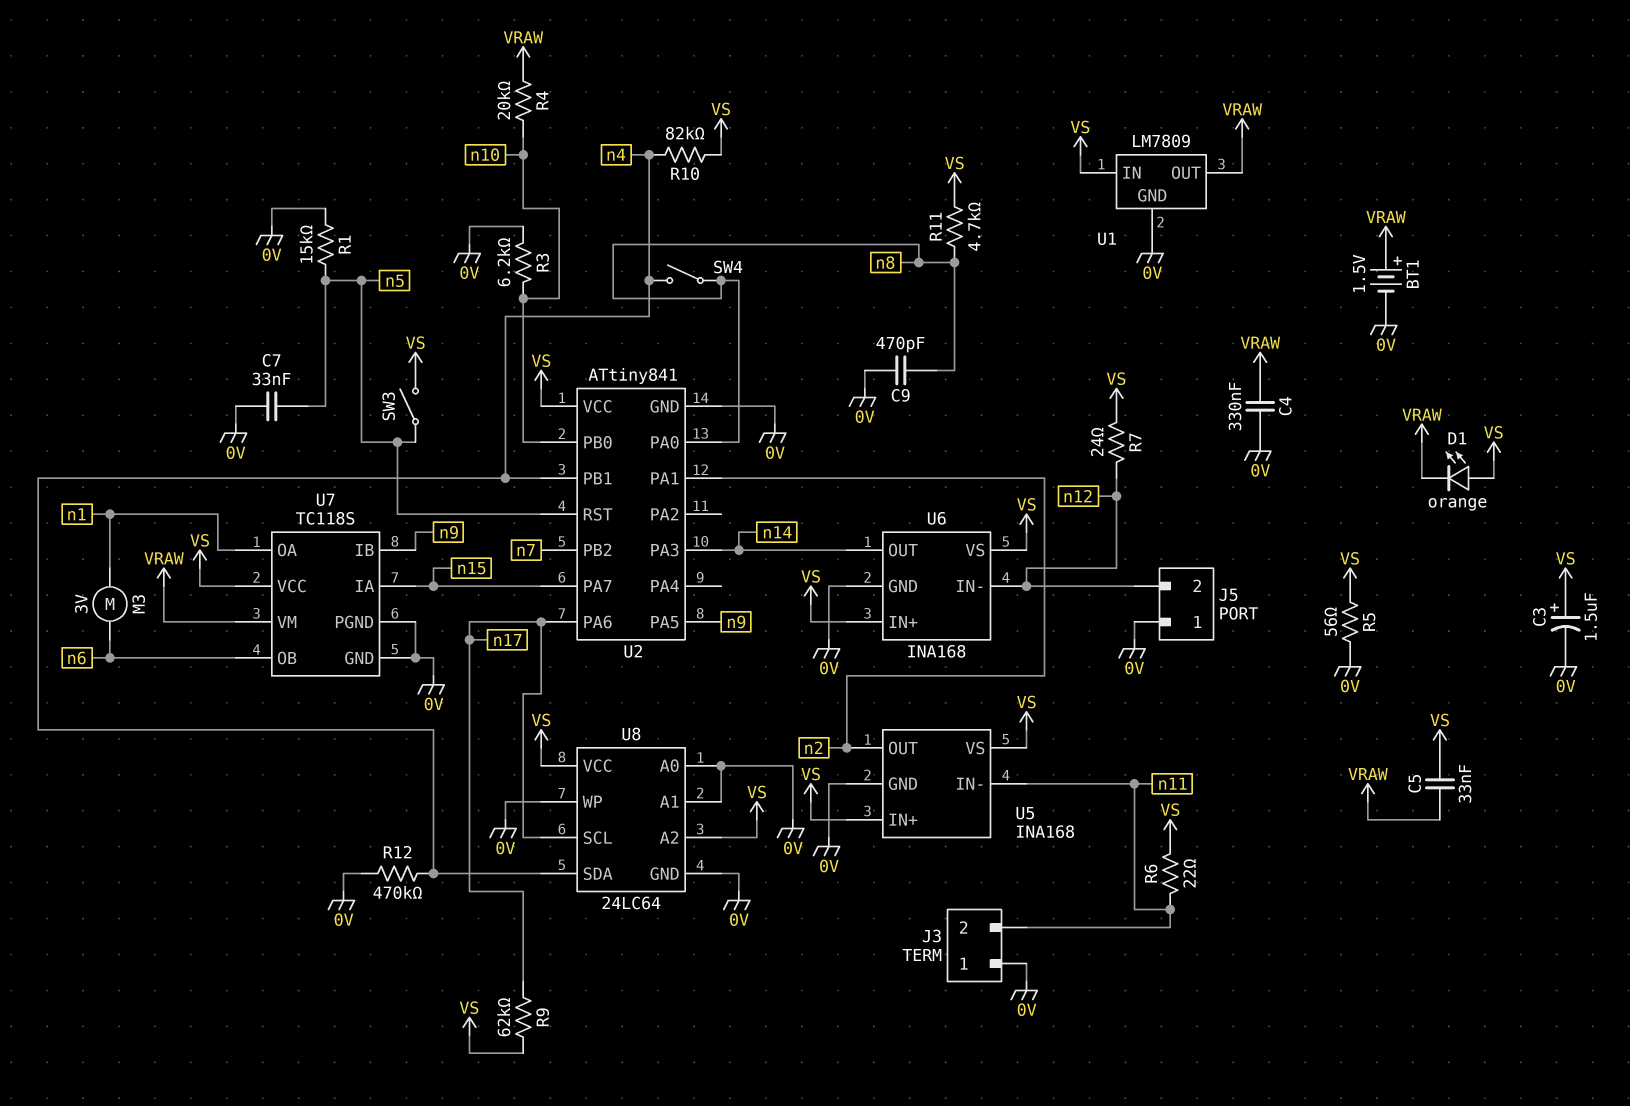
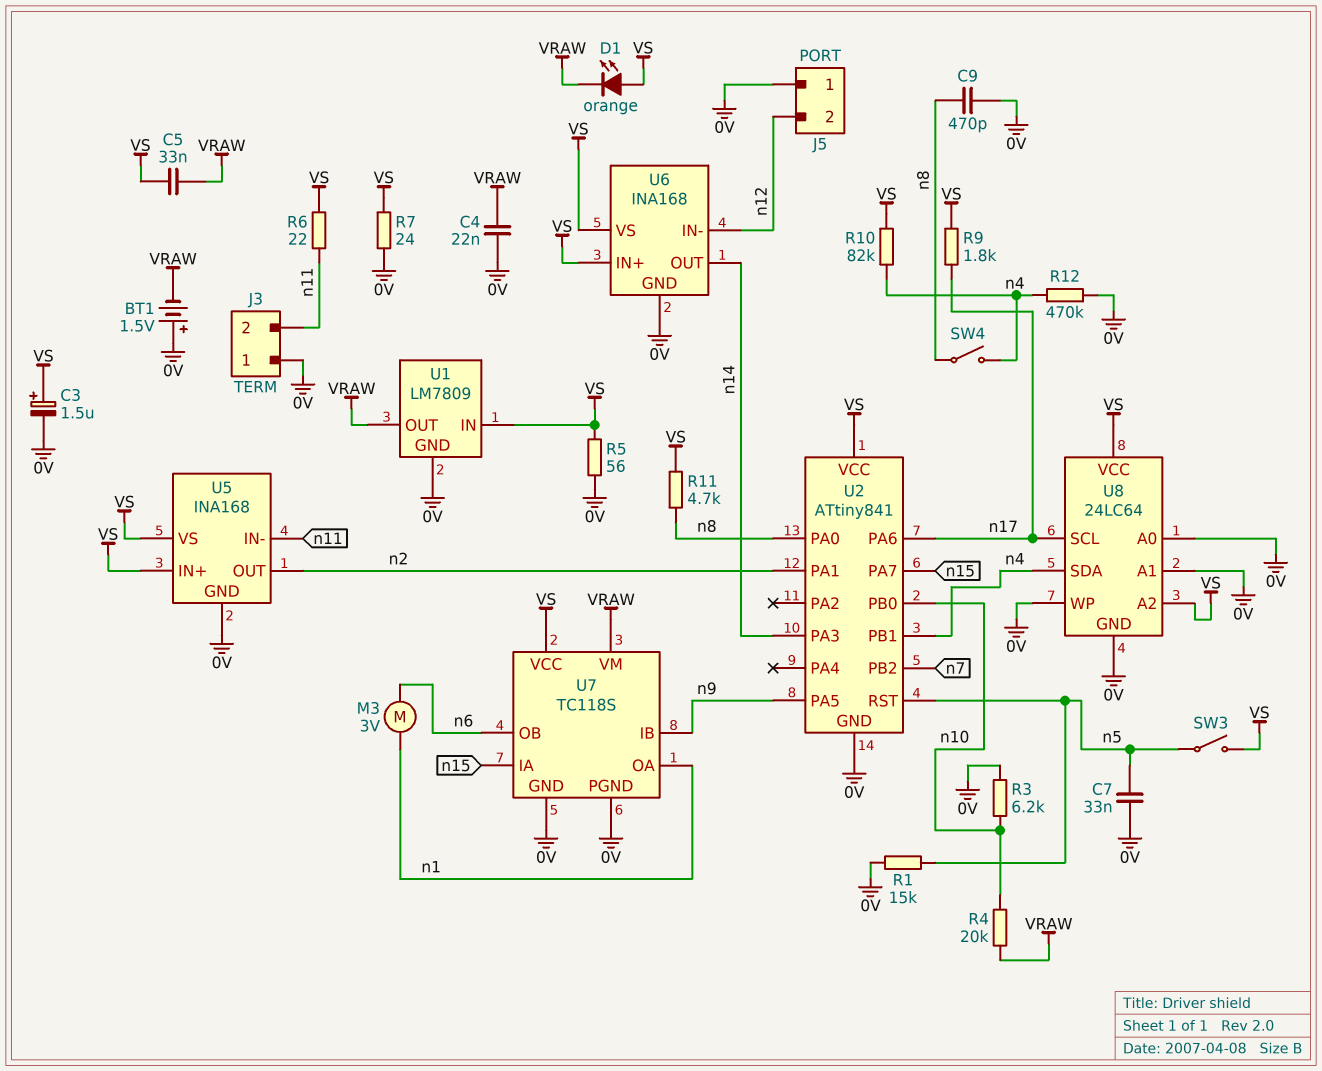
BT1: 1.5V (plus VRAW, minus 0V) -> 1.5V (plus 0V, minus VRAW)
C4: 330nF (0V, VRAW) -> 22nF (0V, VRAW)
R7: 24 (VS, n12) -> 24 (0V, VS)
R9: 62k (VS, n17) -> 1.8k (VS, n17)

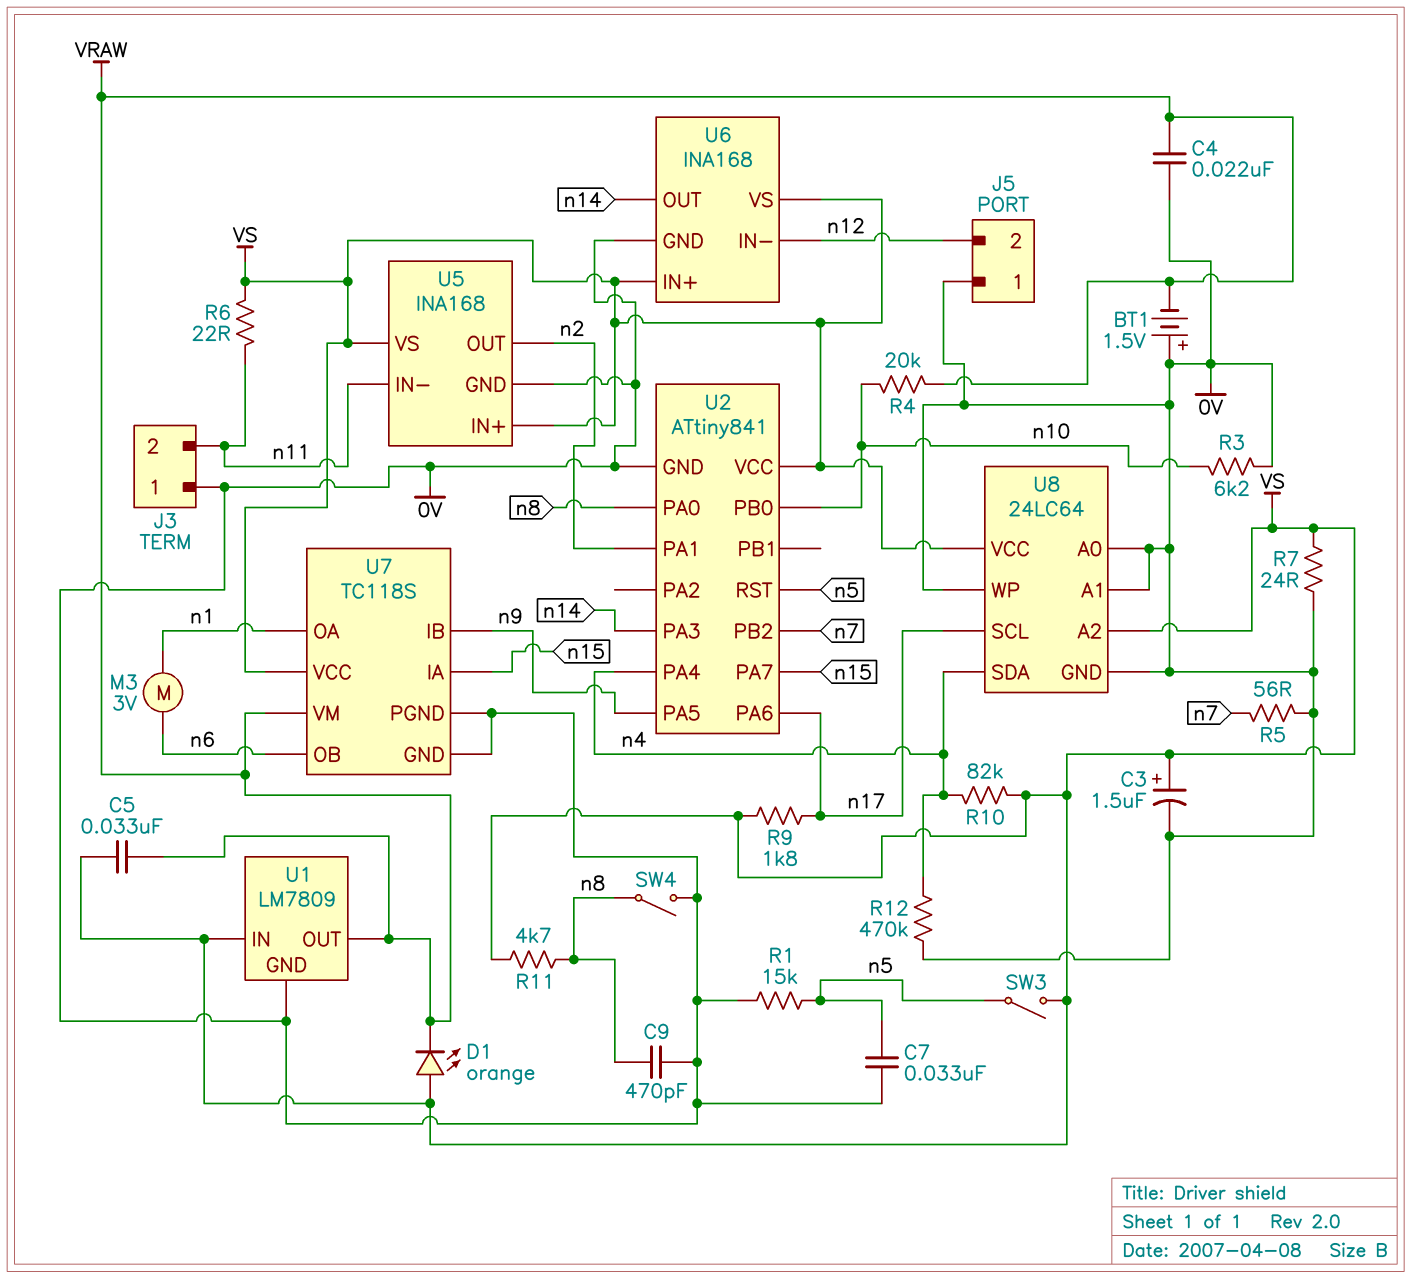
R5: 56 (0V, VS) -> 56 (0V, n7)
SW4: switch (n4, n8) -> switch (0V, n8)
U2 pin PA4: none -> n4
U2 pin PB1: n4 -> none

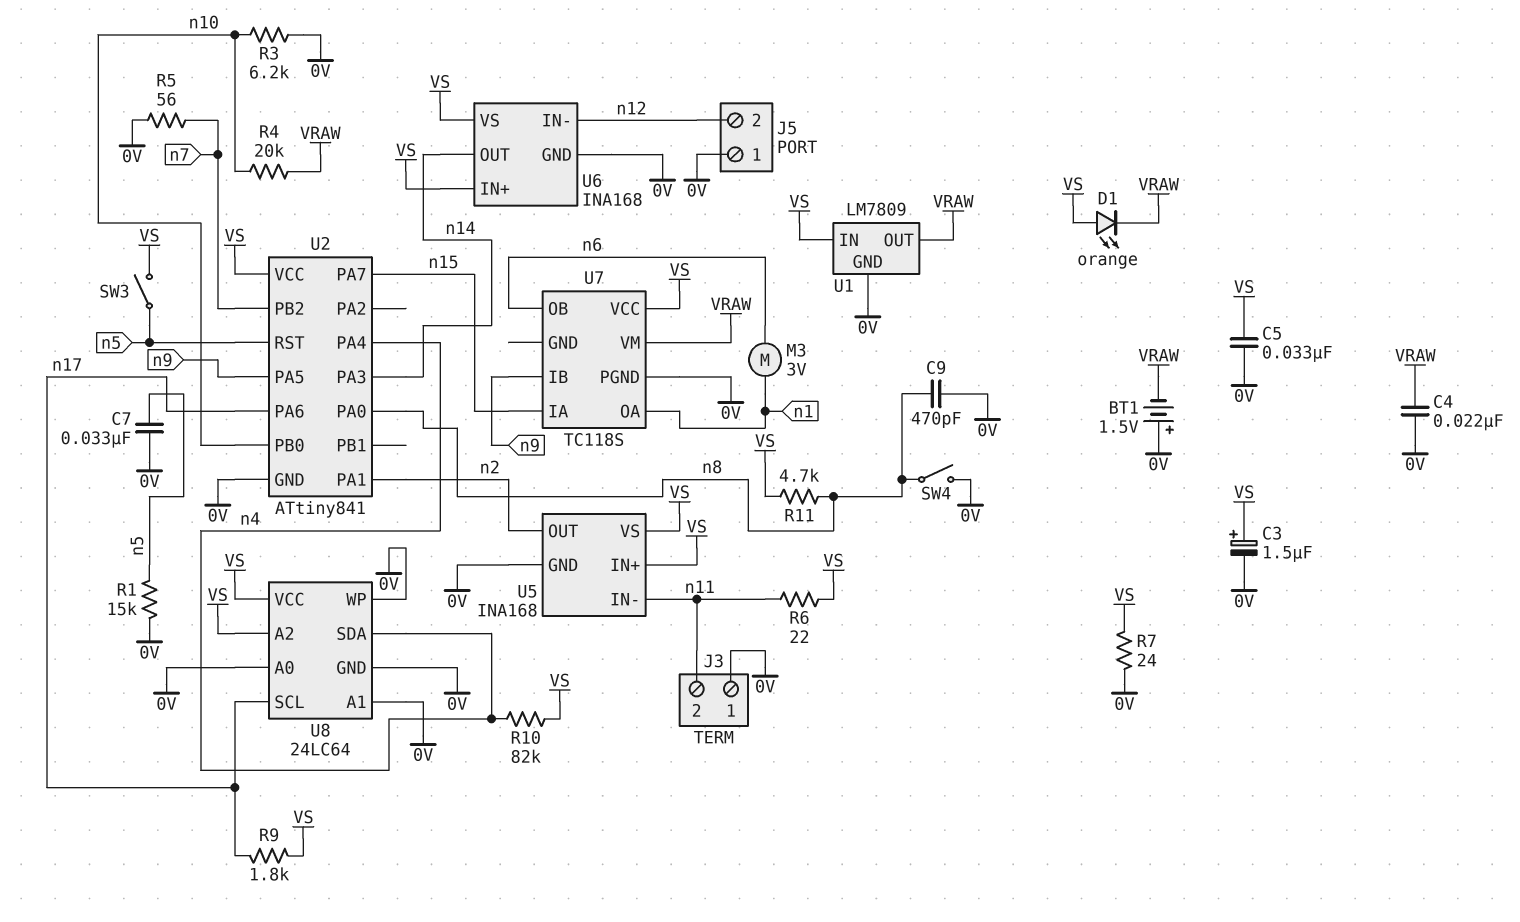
C5: 33nF (VRAW, VS) -> 33nF (0V, VS)
R12: 470k (0V, n4) -> none
U7 pin GND: 0V -> none

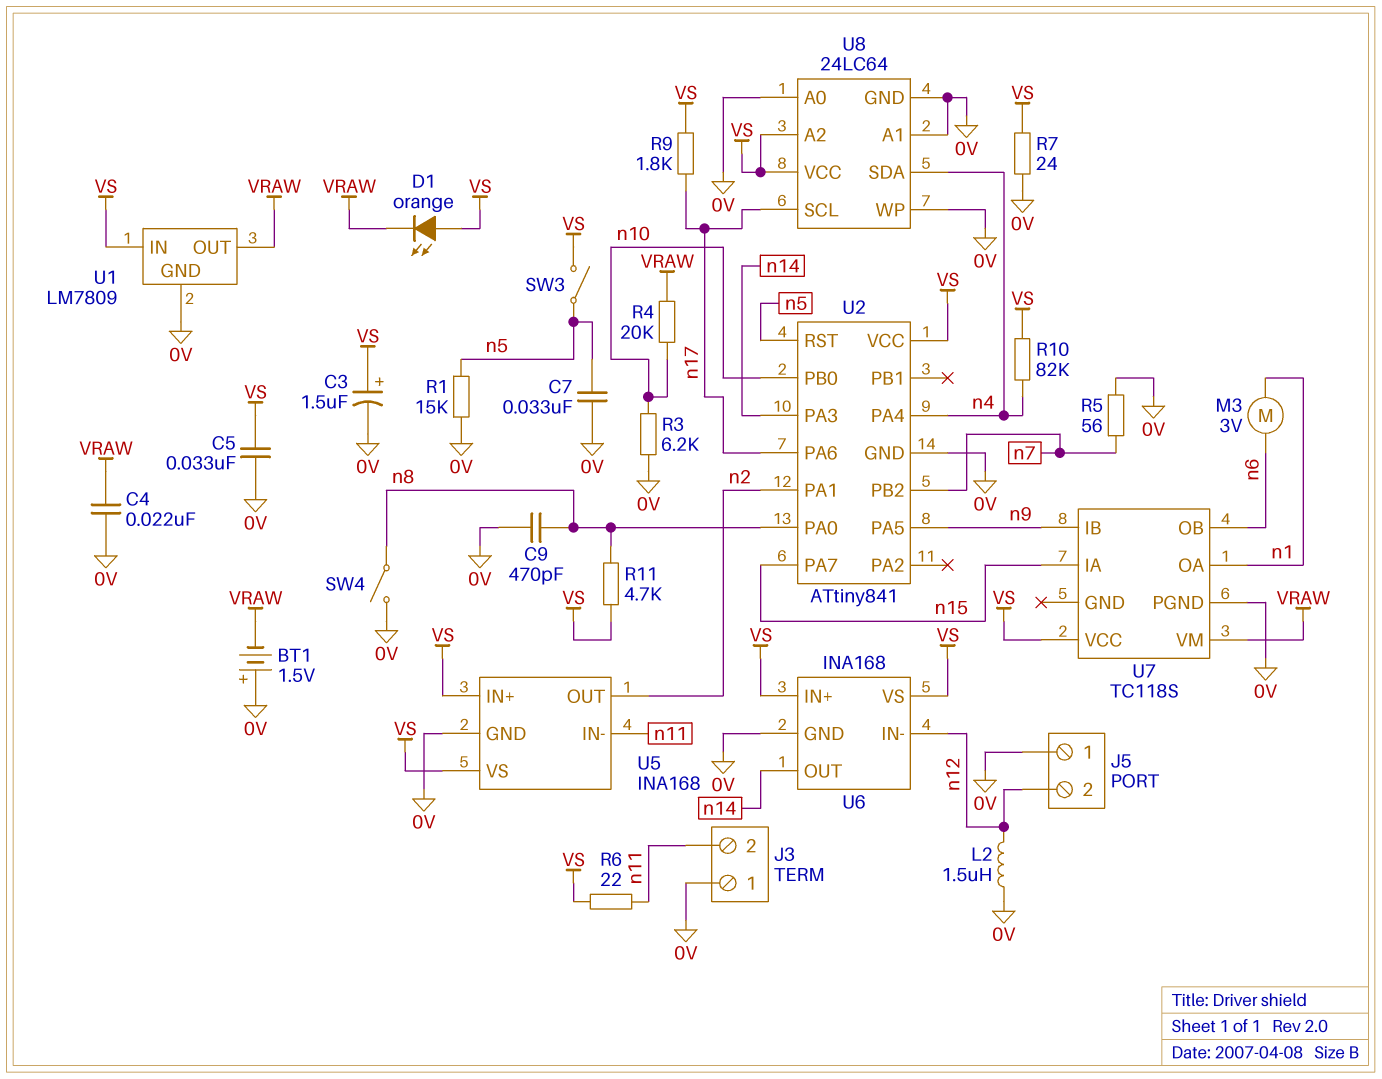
L2: none -> 1.5uH (0V, n12)

